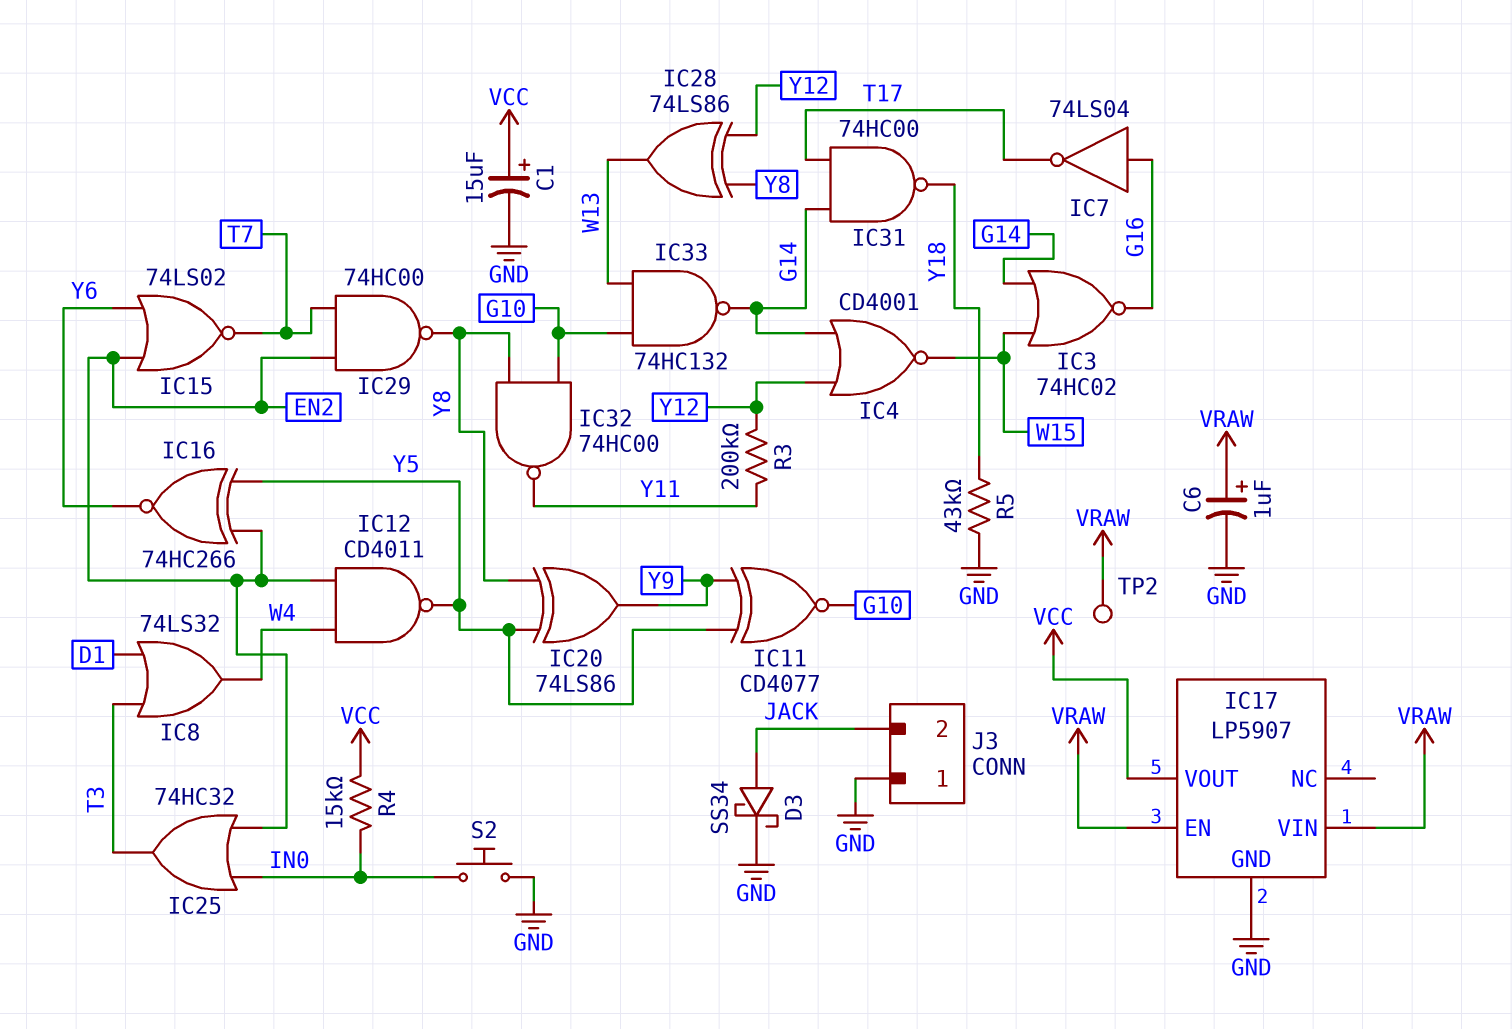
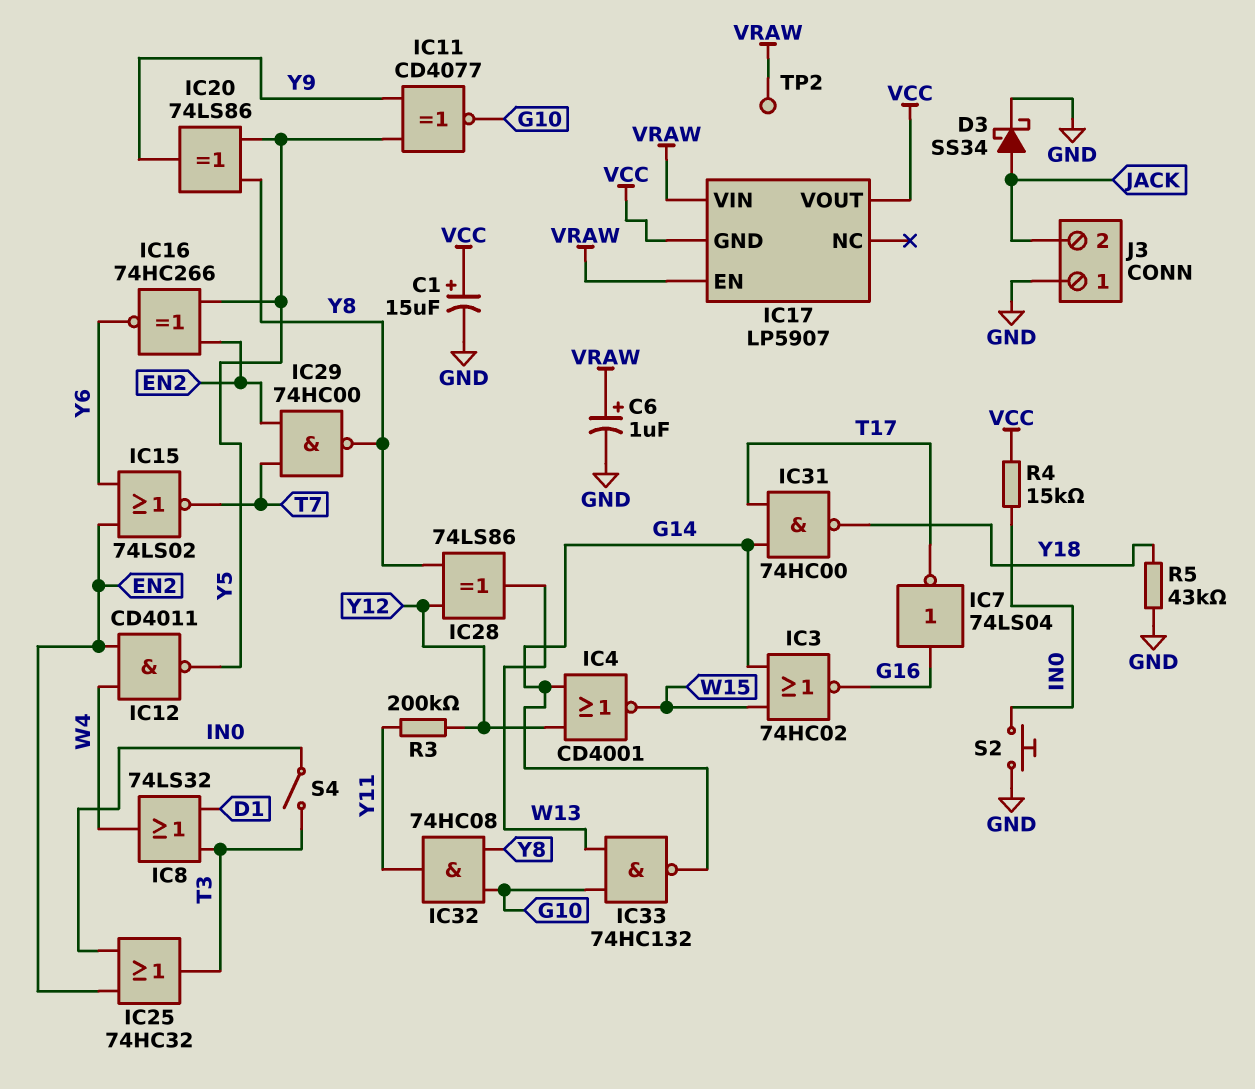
IC17 pin GND: GND -> VCC
IC32: NAND 74HC00 (in G10, in Y8, out Y11) -> AND 74HC08 (in G10, in Y8, out Y11)
S4: none -> switch (IN0, T3)

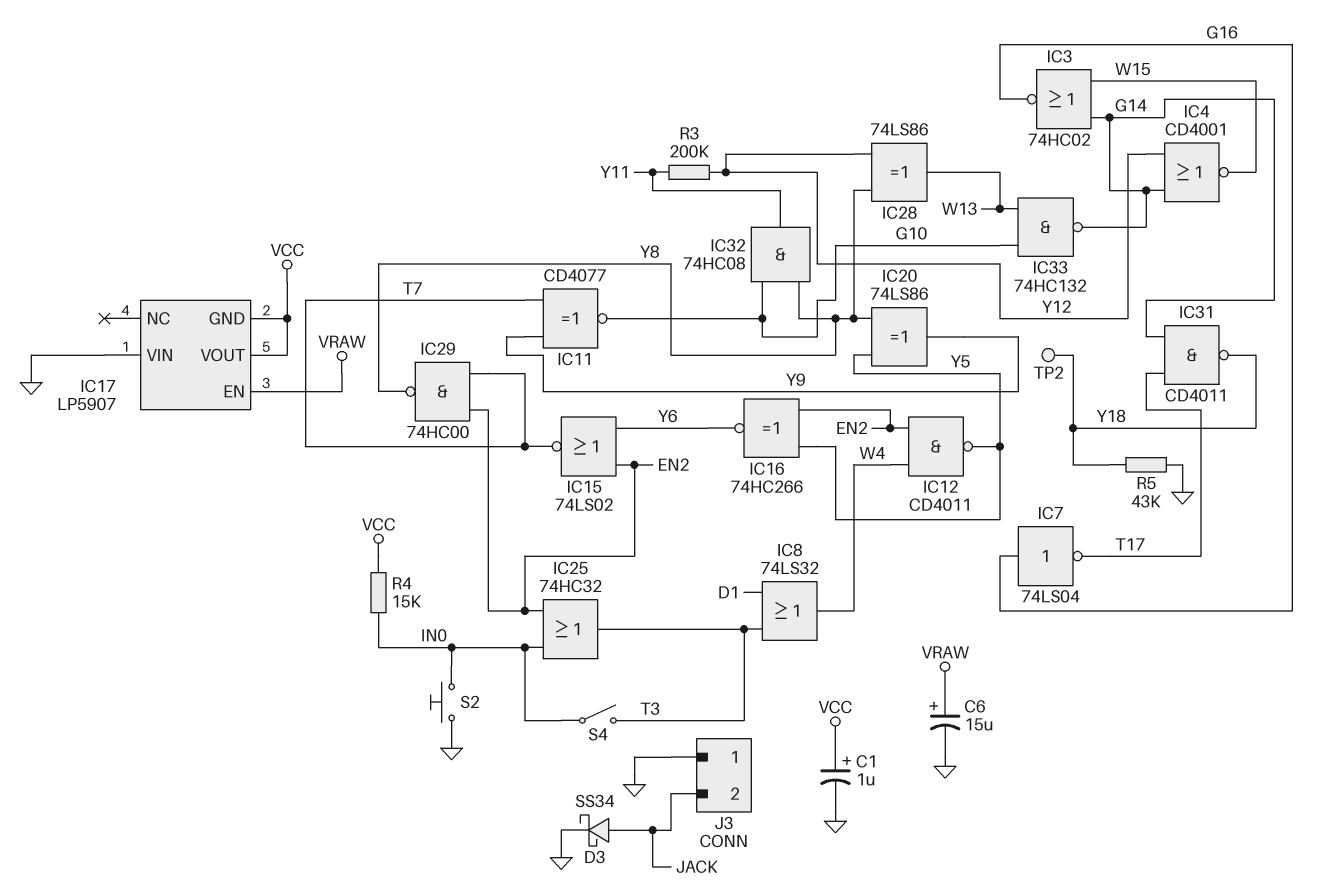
C1: 15uF (plus VCC, minus GND) -> 1uF (plus VCC, minus GND)
C6: 1uF (plus VRAW, minus GND) -> 15uF (plus VRAW, minus GND)
IC11: XNOR CD4077 (in Y5, in Y9, out G10) -> XNOR CD4077 (in T7, in Y9, out G10)
IC17 pin VIN: VRAW -> GND
IC31: NAND 74HC00 (in G14, in T17, out Y18) -> NAND CD4011 (in G14, in T17, out Y18)
TP2: test point (VRAW) -> test point (Y18)

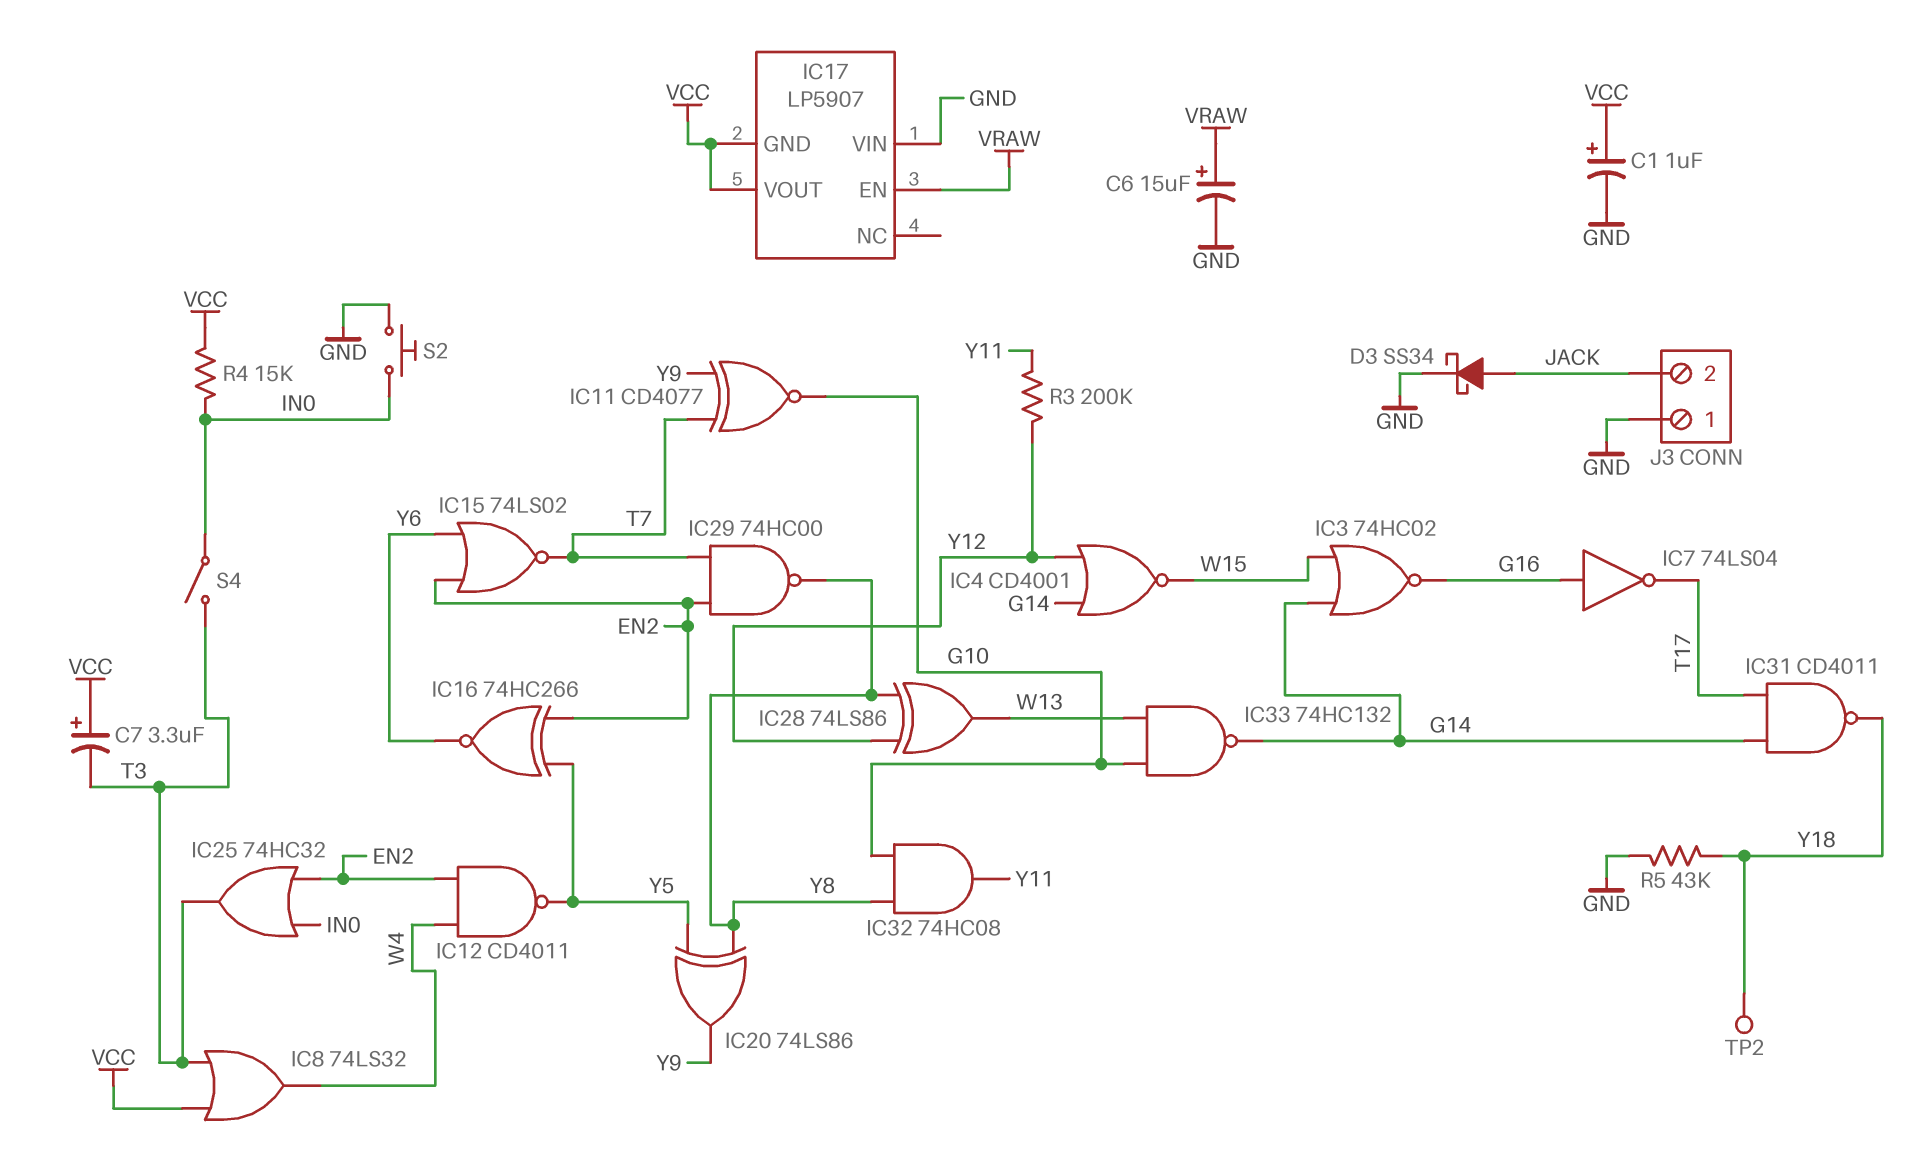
C7: none -> 3.3uF (plus VCC, minus T3)
IC8: OR 74LS32 (in D1, in T3, out W4) -> OR 74LS32 (in T3, in VCC, out W4)

